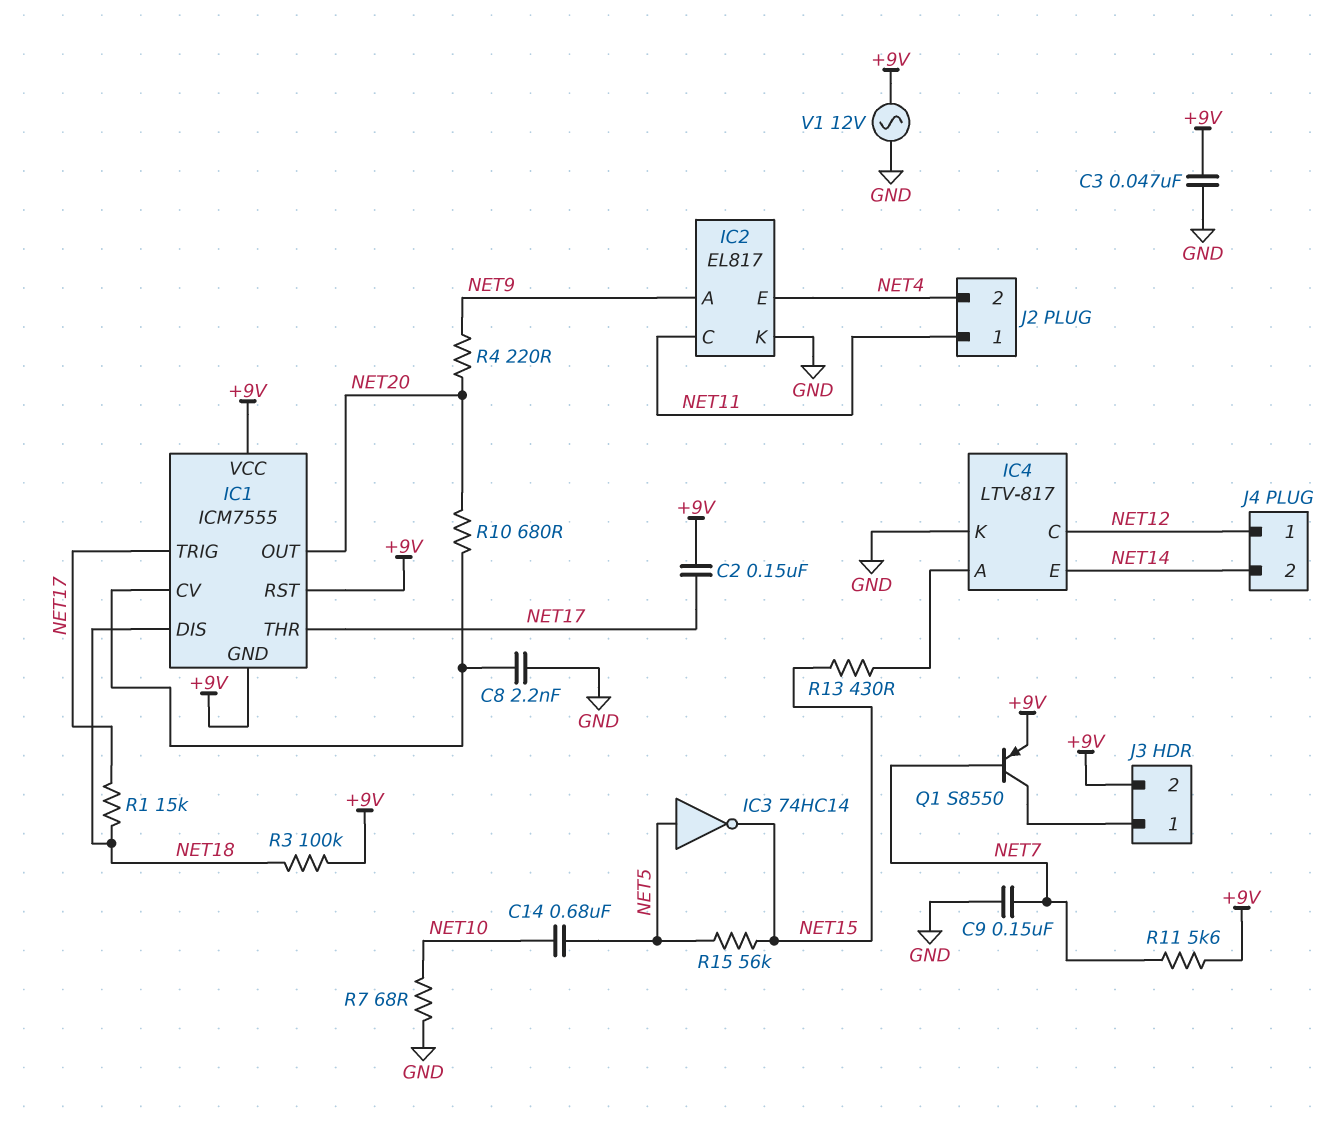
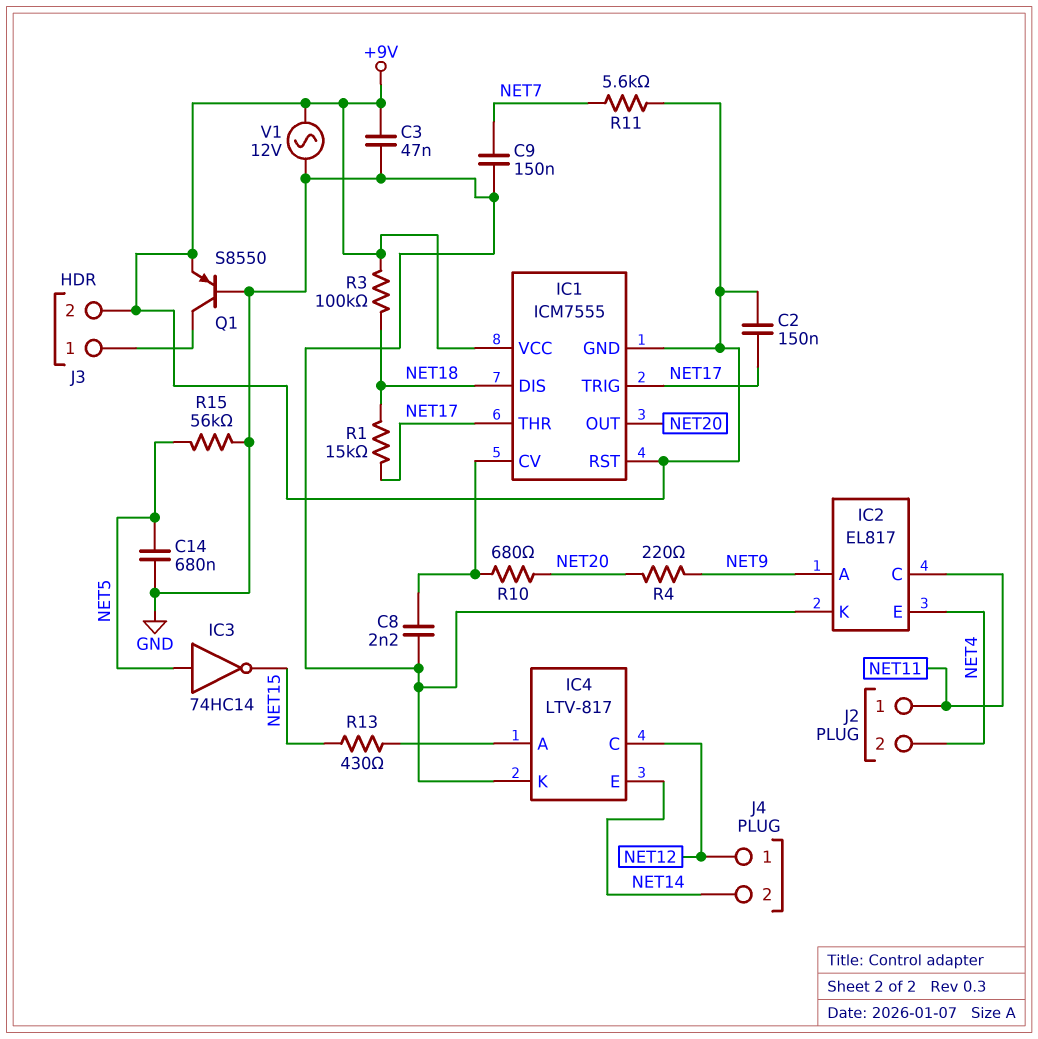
C14: 680nF (NET5, NET10) -> 680nF (GND, NET5)
Q1: PNP S8550 (B NET7, C J3/1, E +9V) -> PNP S8550 (B GND, C J3/1, E +9V)
R7: 68 (GND, NET10) -> none
R15: 56k (NET5, NET15) -> 56k (GND, NET5)

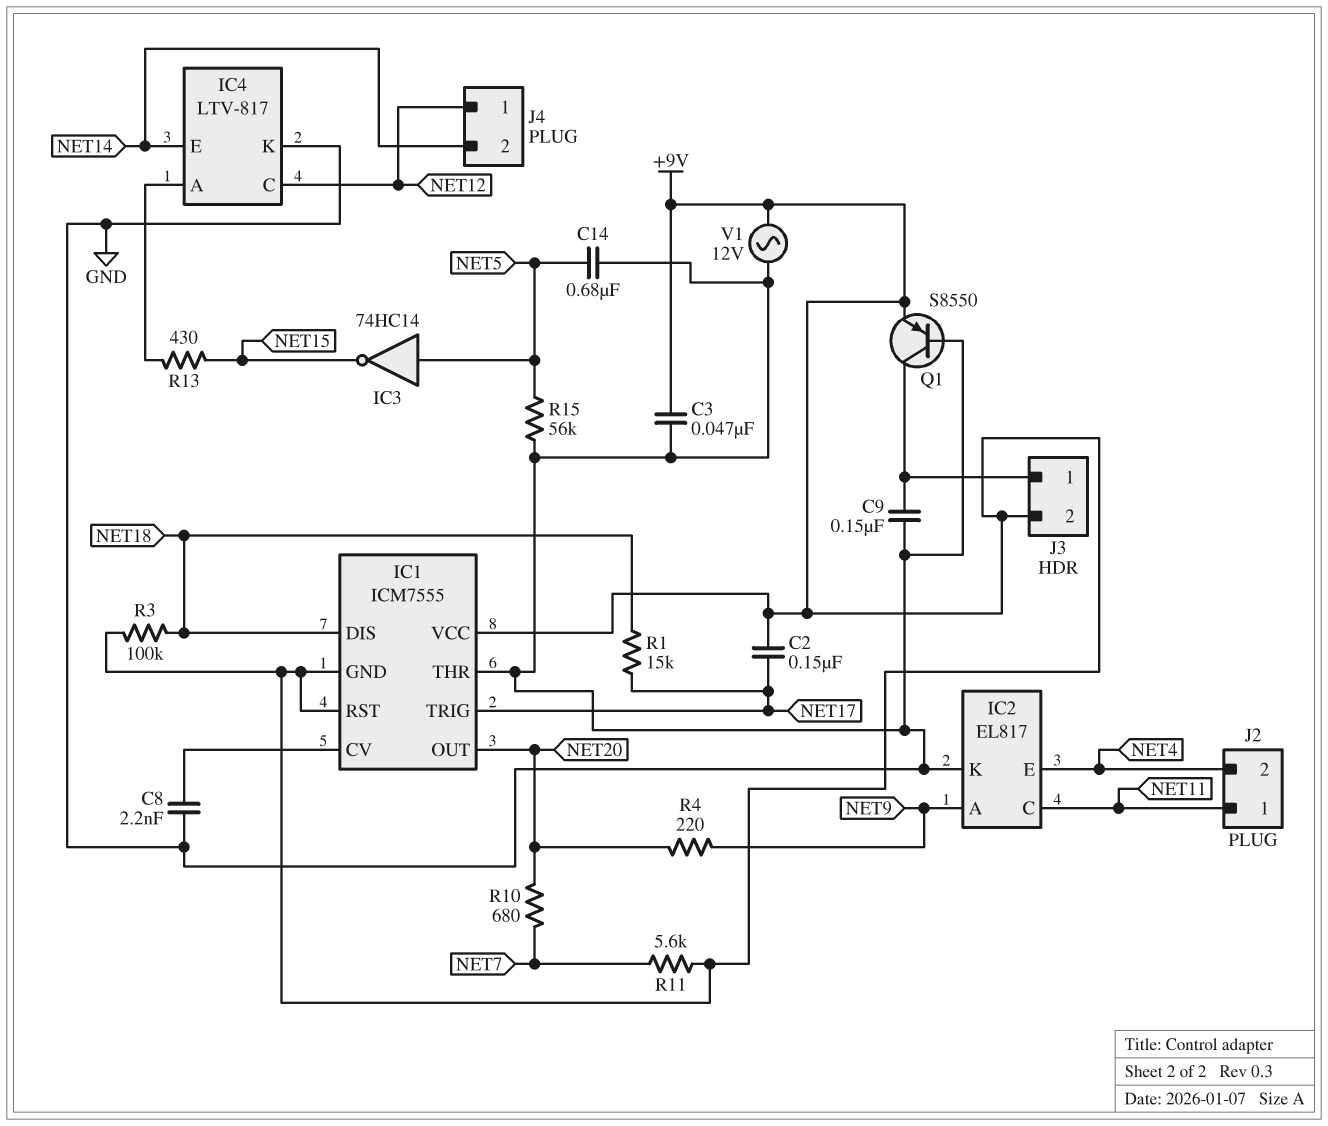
C9: 150nF (GND, NET7) -> 150nF (GND, J3/1)
IC1 pin THR: NET17 -> GND
R10: 680 (IC1/CV, NET20) -> 680 (NET7, NET20)

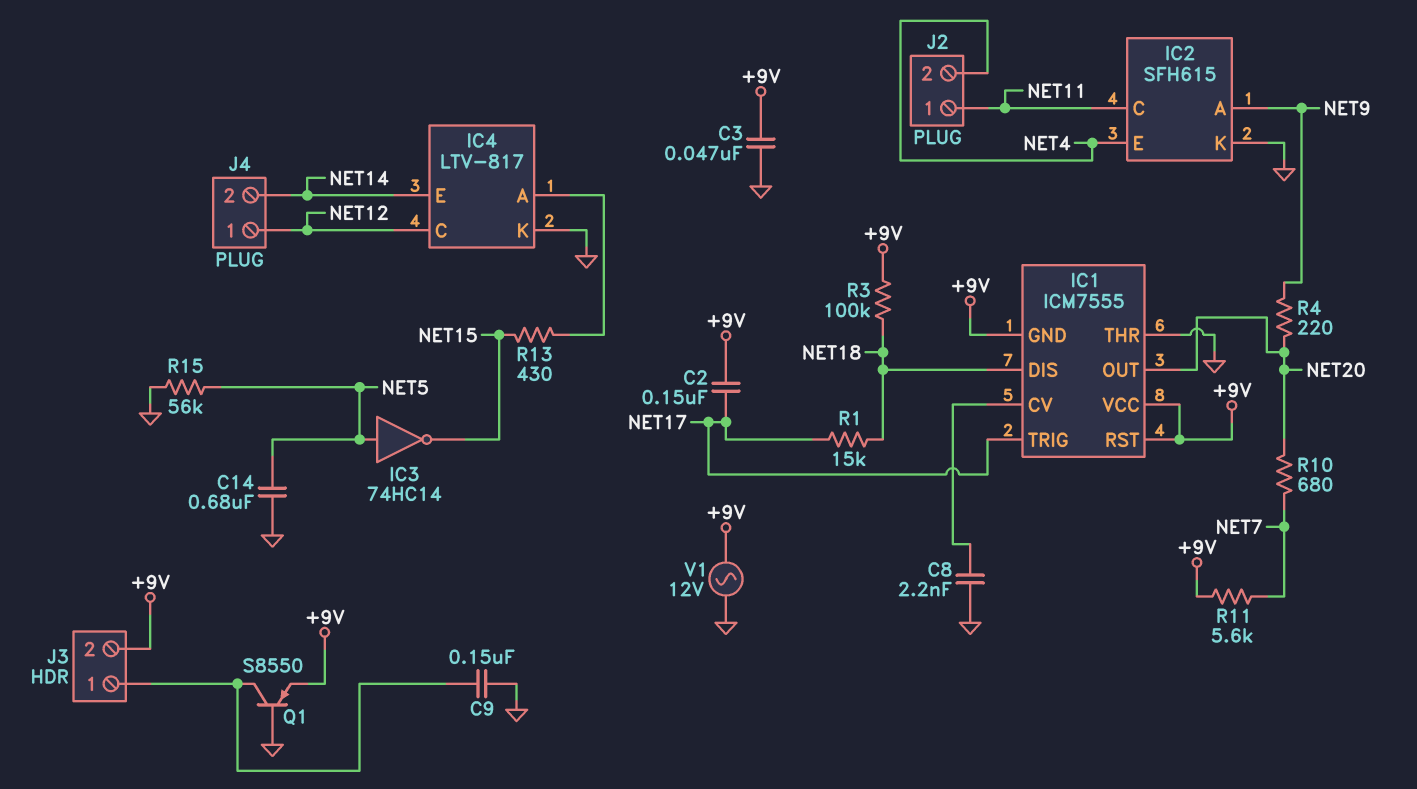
IC2: EL817 -> SFH615

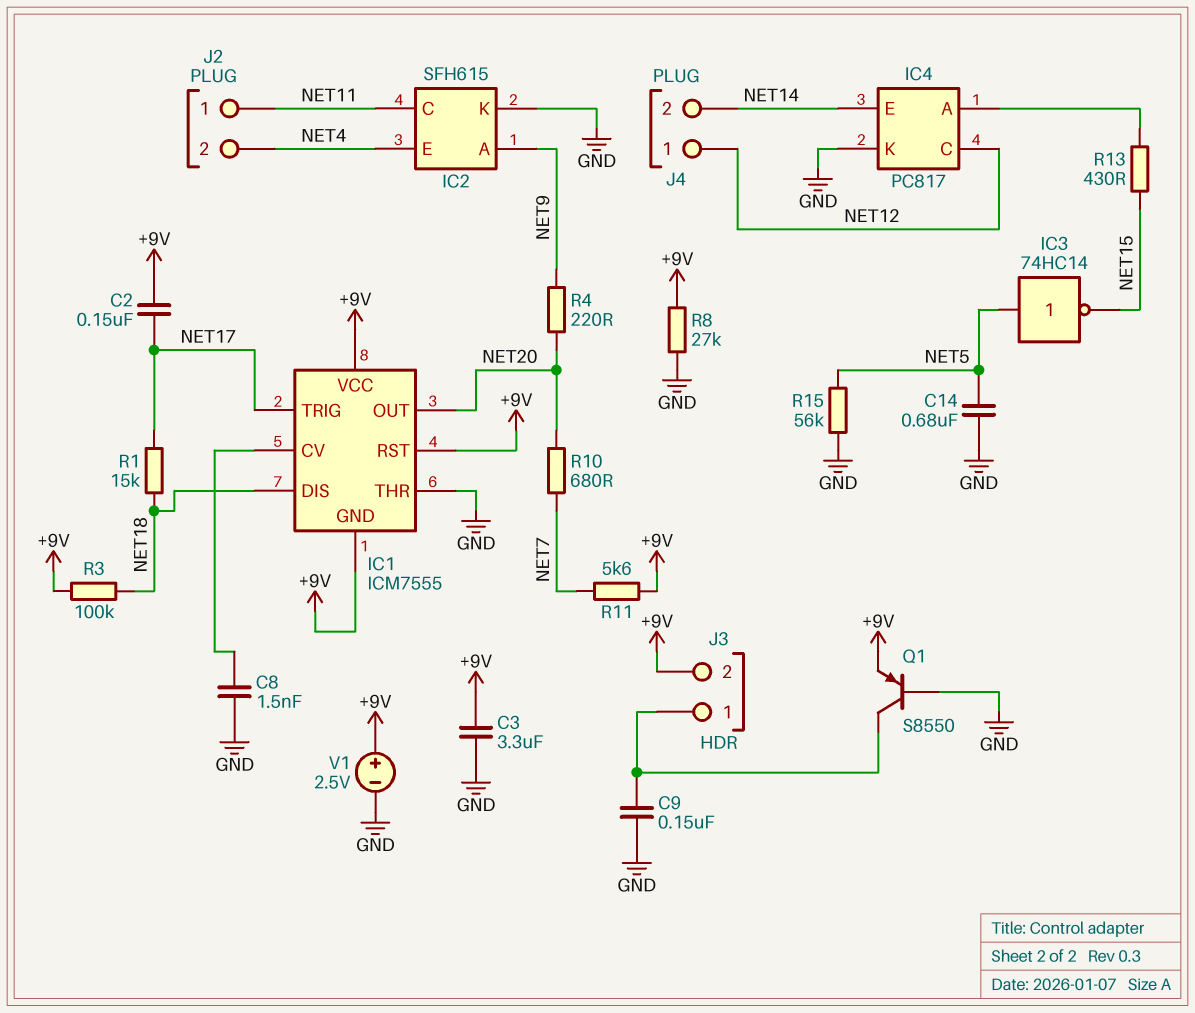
C3: 47nF (+9V, GND) -> 3.3uF (+9V, GND)
C8: 2.2nF (GND, IC1/CV) -> 1.5nF (GND, IC1/CV)
IC4: LTV-817 -> PC817
R8: none -> 27k (+9V, GND)
V1: AC 12V (+9V, GND) -> 2.5V (plus +9V, minus GND)

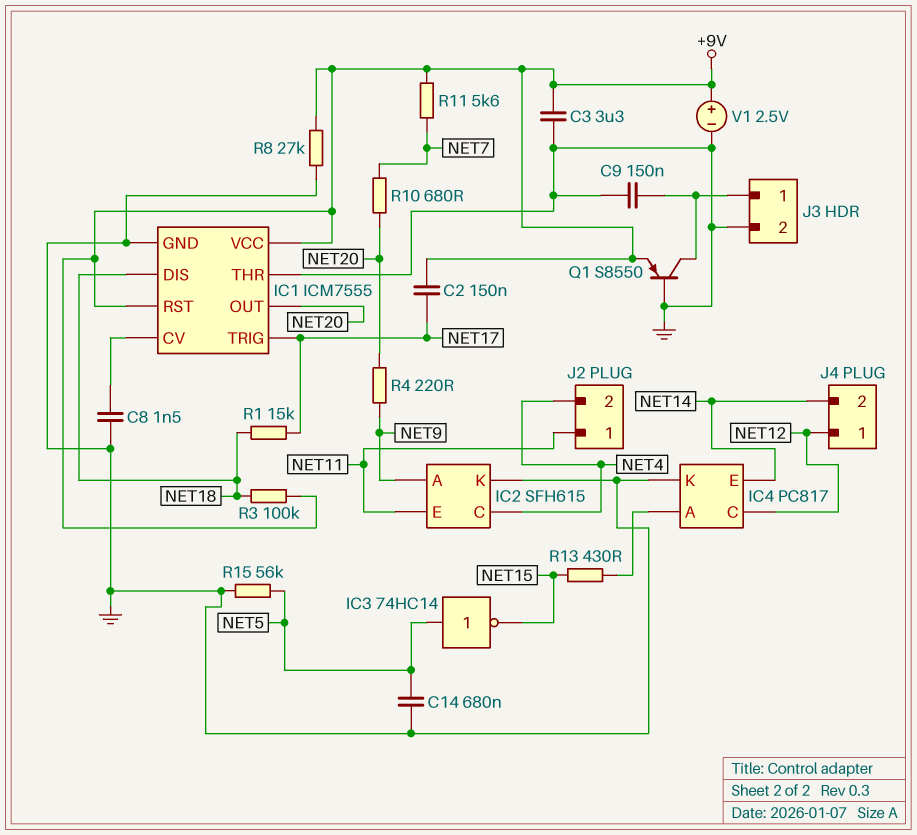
IC1 pin GND: +9V -> GND
IC2 pin C: NET11 -> NET4
IC2 pin E: NET4 -> NET11
J3 pin 2: +9V -> GND

